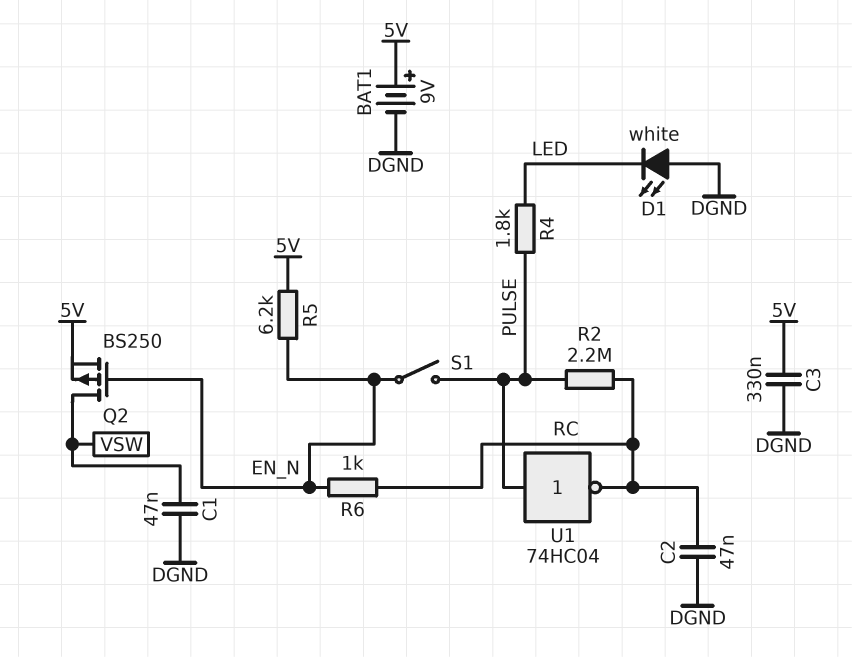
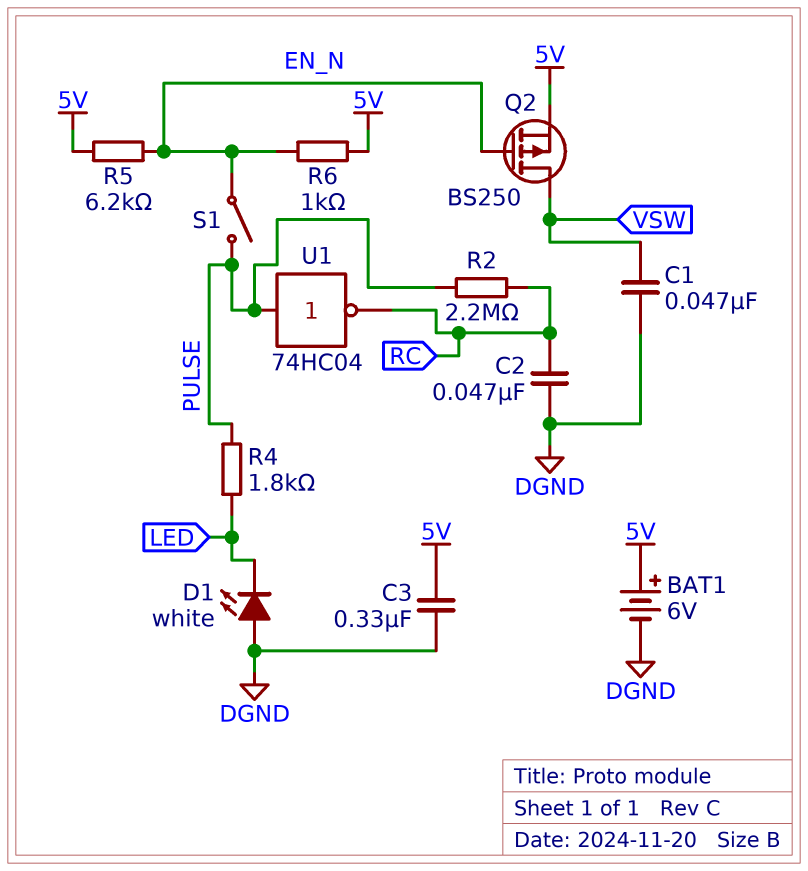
BAT1: 9V (plus 5V, minus DGND) -> 6V (plus 5V, minus DGND)
R6: 1k (EN_N, RC) -> 1k (5V, EN_N)

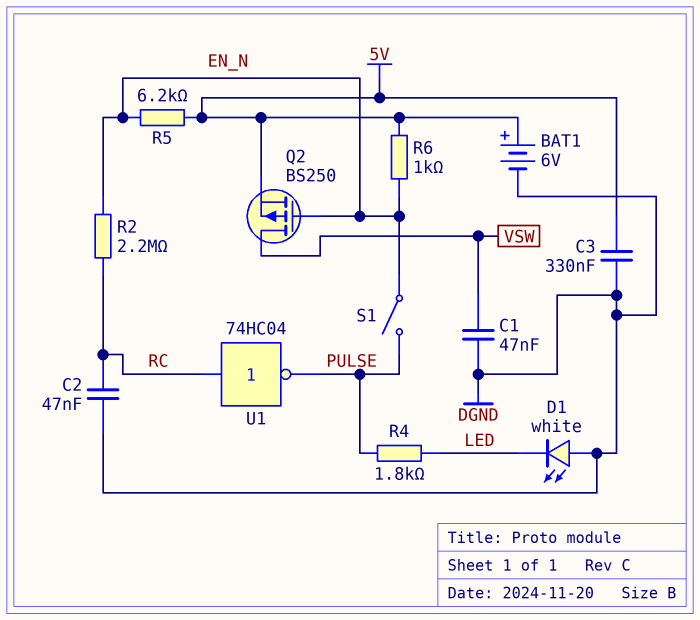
R2: 2.2M (PULSE, RC) -> 2.2M (EN_N, RC)
U1: NOT 74HC04 (in PULSE, out RC) -> NOT 74HC04 (in RC, out PULSE)

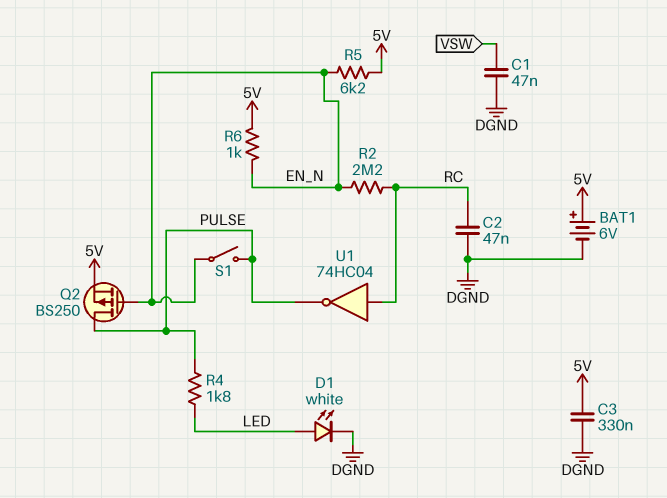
D1: LED white (A DGND, K LED) -> LED white (A LED, K DGND)
Q2: PMOS BS250 (G EN_N, D VSW, S 5V) -> PMOS BS250 (G EN_N, D PULSE, S 5V)

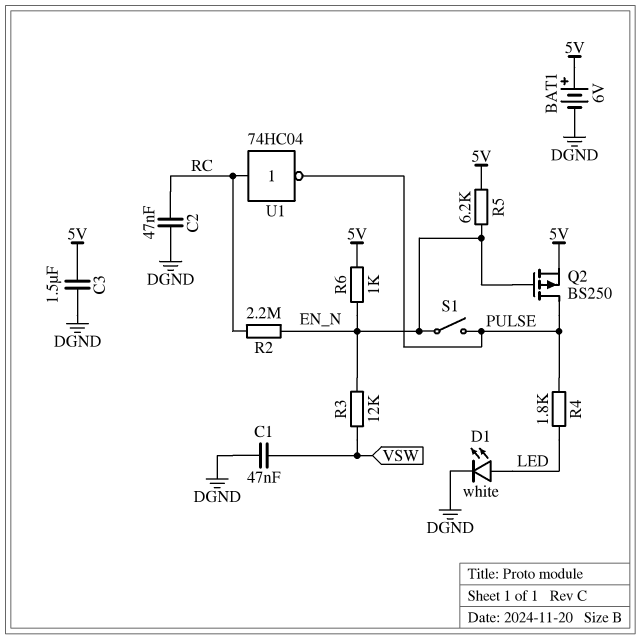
C3: 330nF (5V, DGND) -> 1.5uF (5V, DGND)
R3: none -> 12k (EN_N, VSW)

